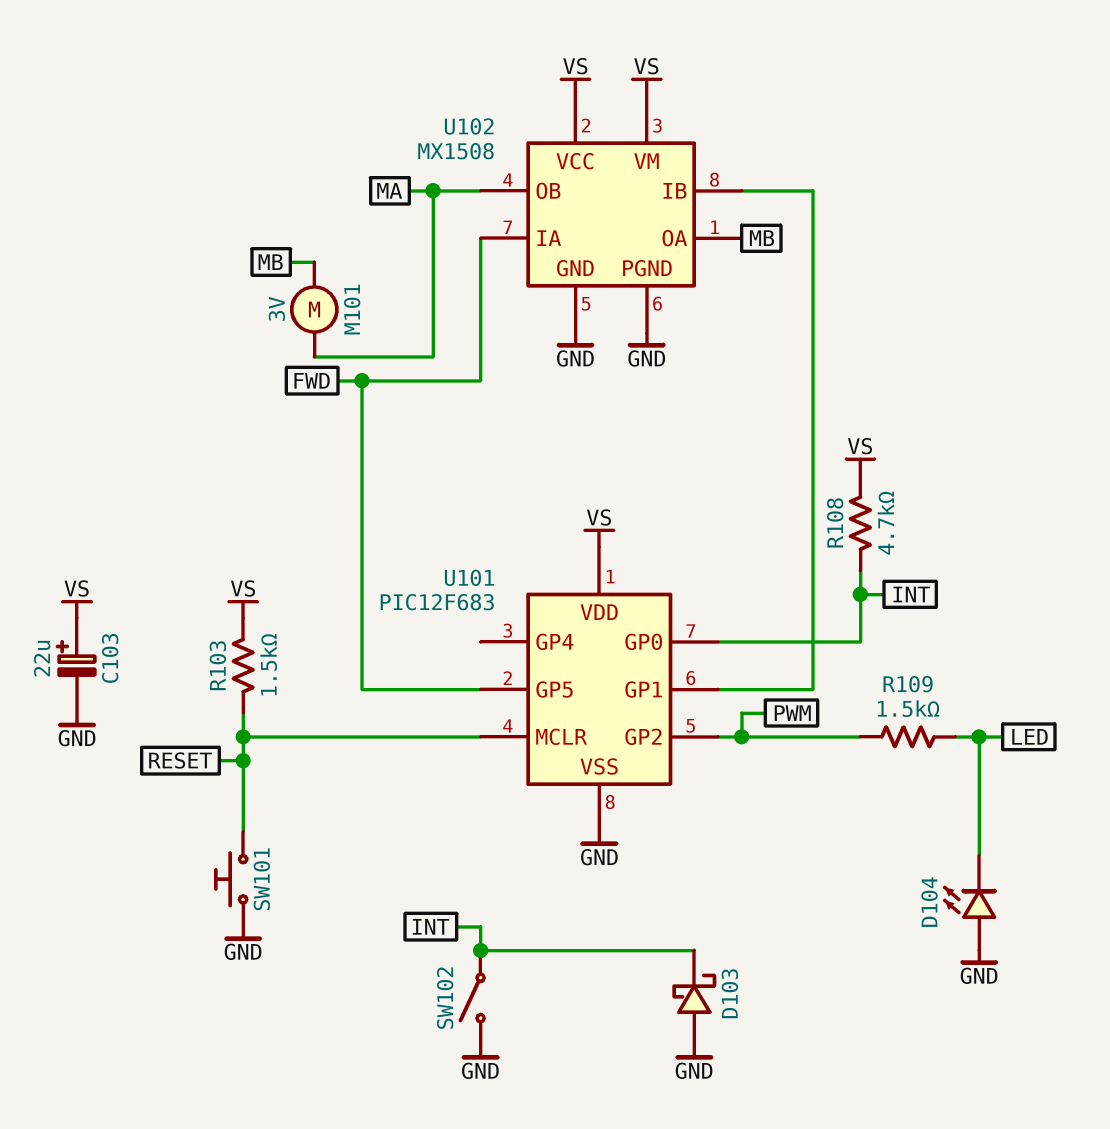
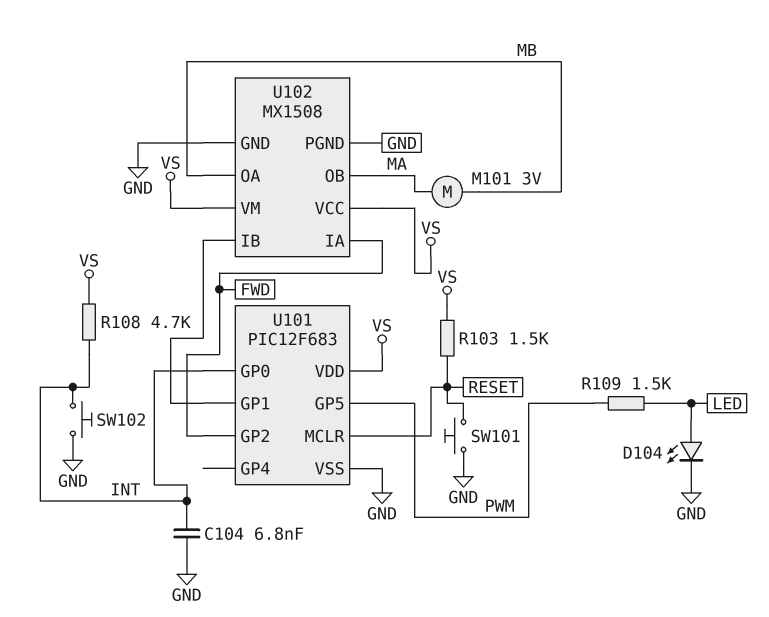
C103: 22uF (plus VS, minus GND) -> none
C104: none -> 6.8nF (GND, INT)
D103: schottky (A GND, K INT) -> none
D104: LED (A GND, K LED) -> LED (A LED, K GND)
SW102: switch (GND, INT) -> button (GND, INT)
U101 pin GP2: PWM -> FWD
U101 pin GP5: FWD -> PWM

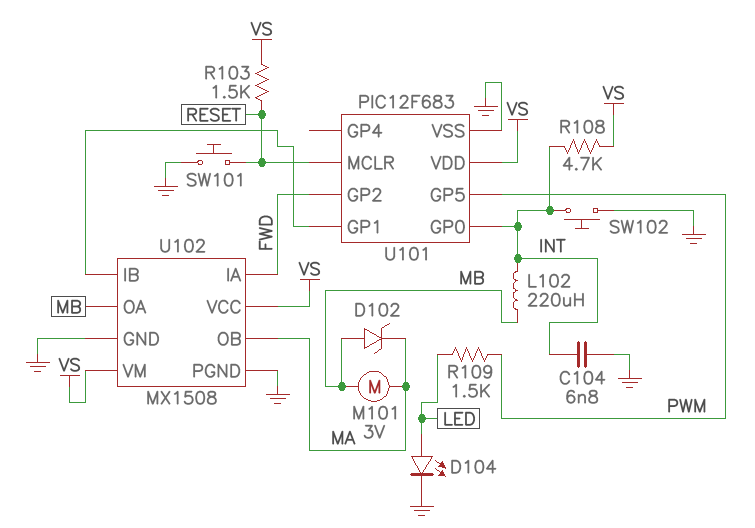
D102: none -> zener (A MB, K MA)
L102: none -> 220uH (INT, MB)

